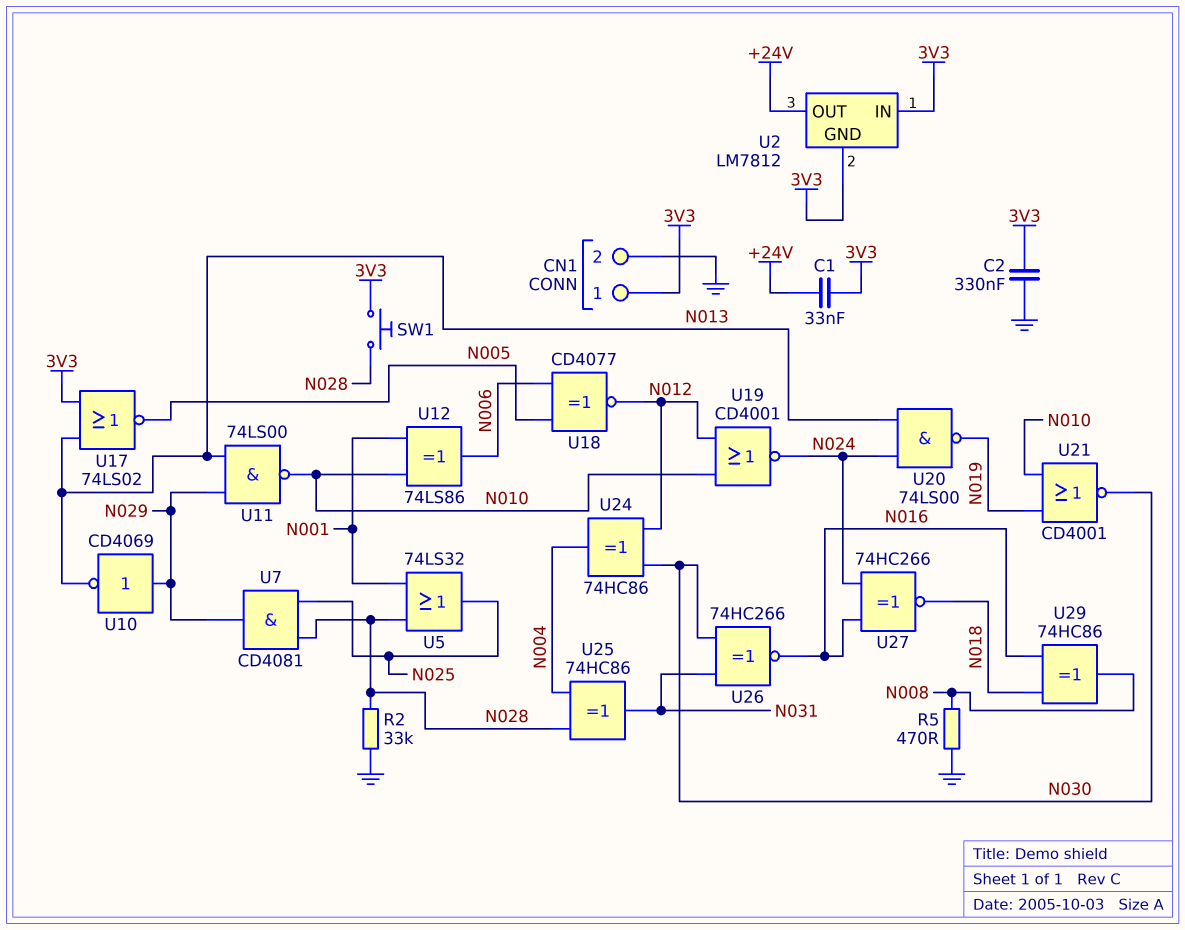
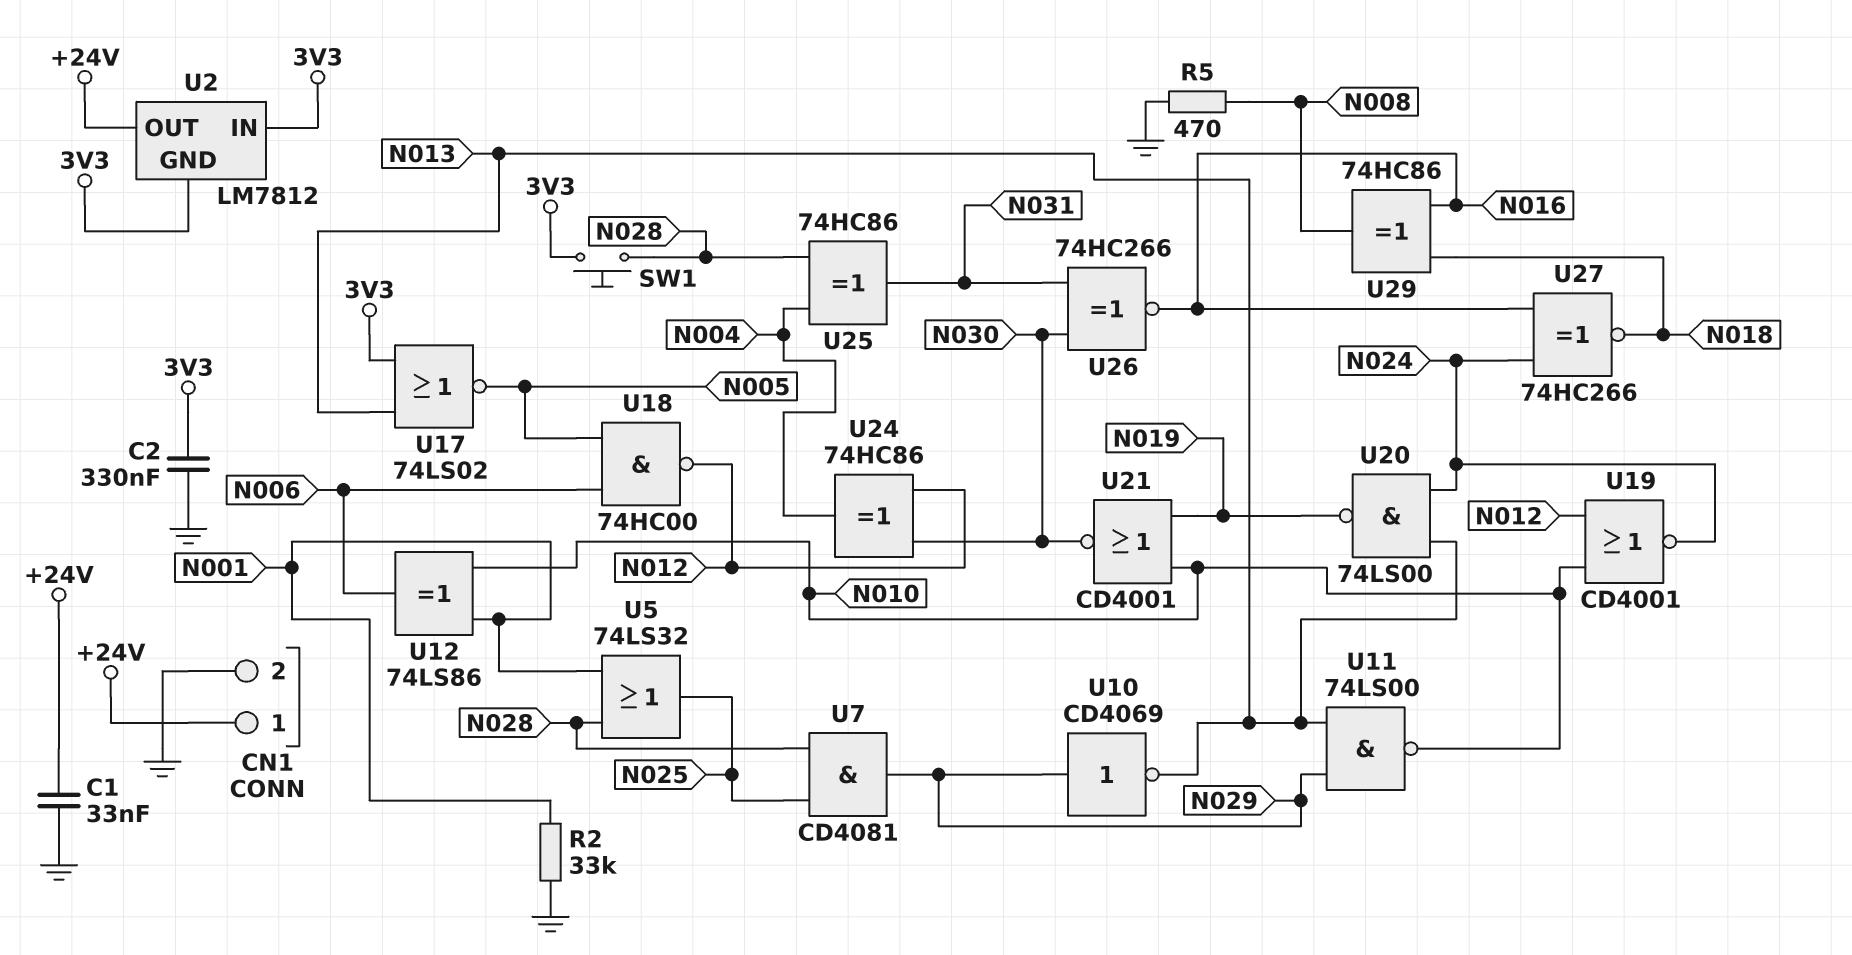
C1: 33nF (+24V, 3V3) -> 33nF (+24V, GND)
CN1 pin 1: 3V3 -> +24V
R2: 33k (GND, N028) -> 33k (GND, N001)
U18: XNOR CD4077 (in N005, in N006, out N012) -> NAND 74HC00 (in N005, in N006, out N012)

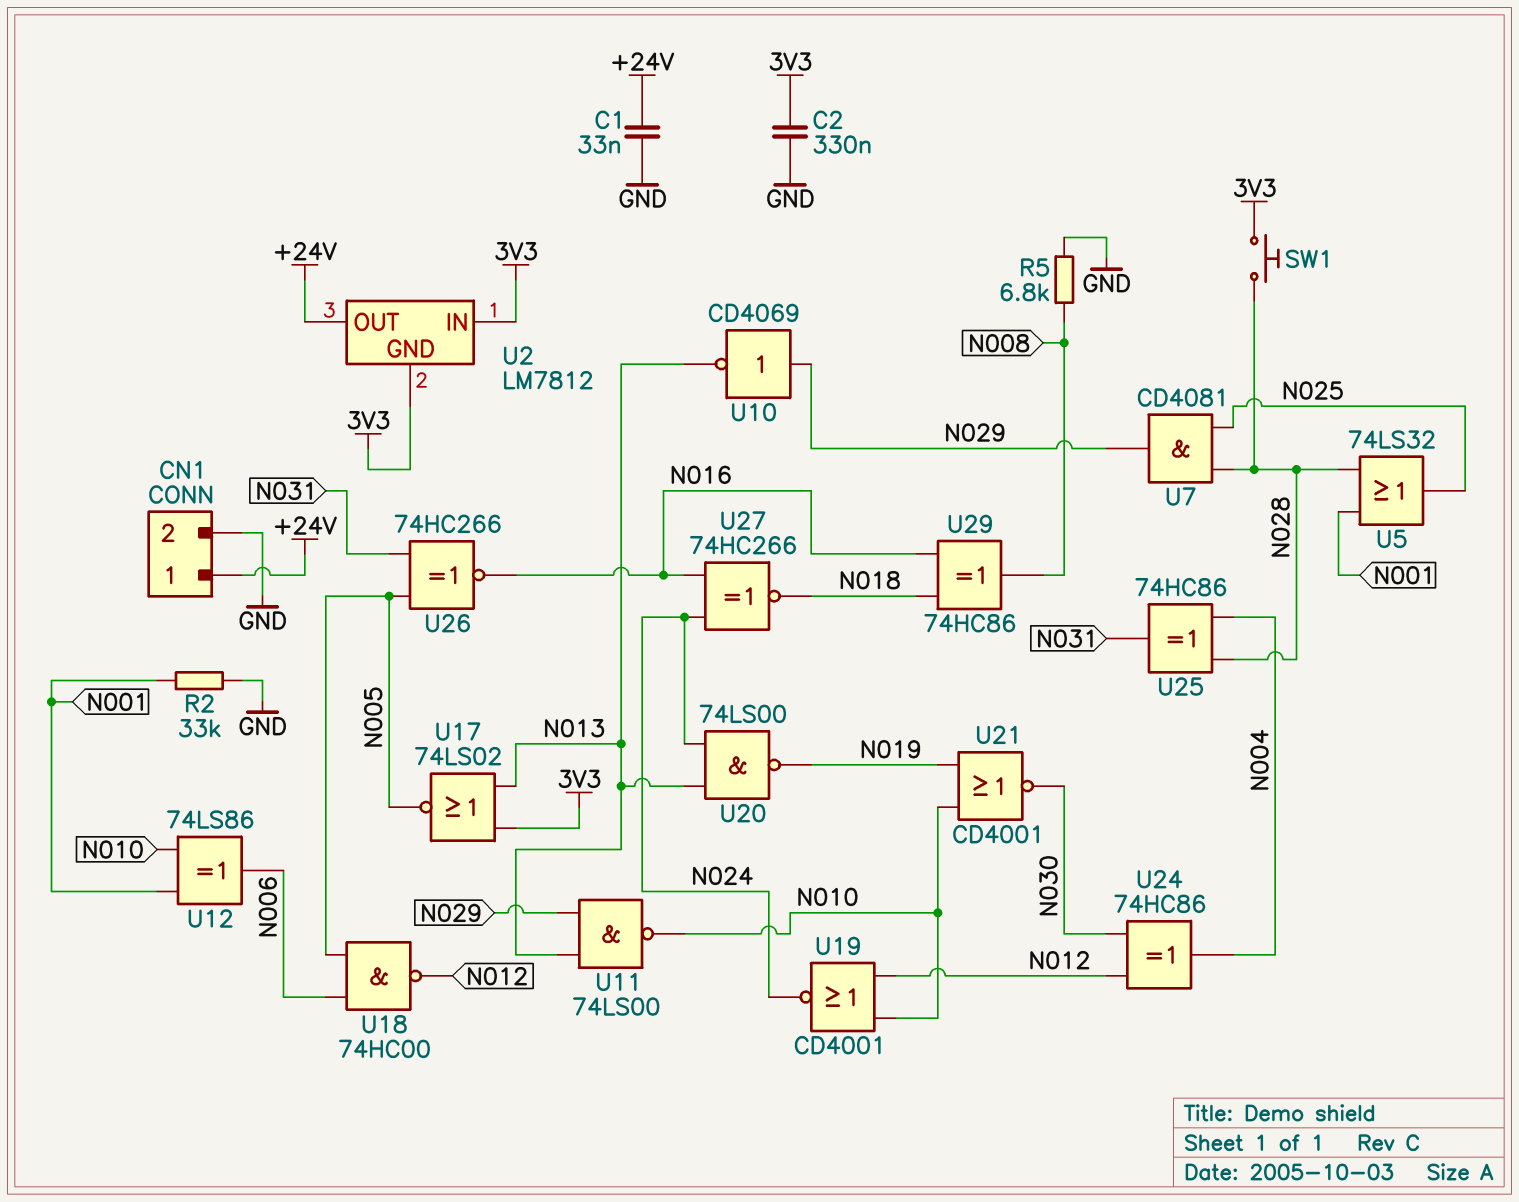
R5: 470 (GND, N008) -> 6.8k (GND, N008)
U26: XNOR 74HC266 (in N030, in N031, out N016) -> XNOR 74HC266 (in N005, in N031, out N016)

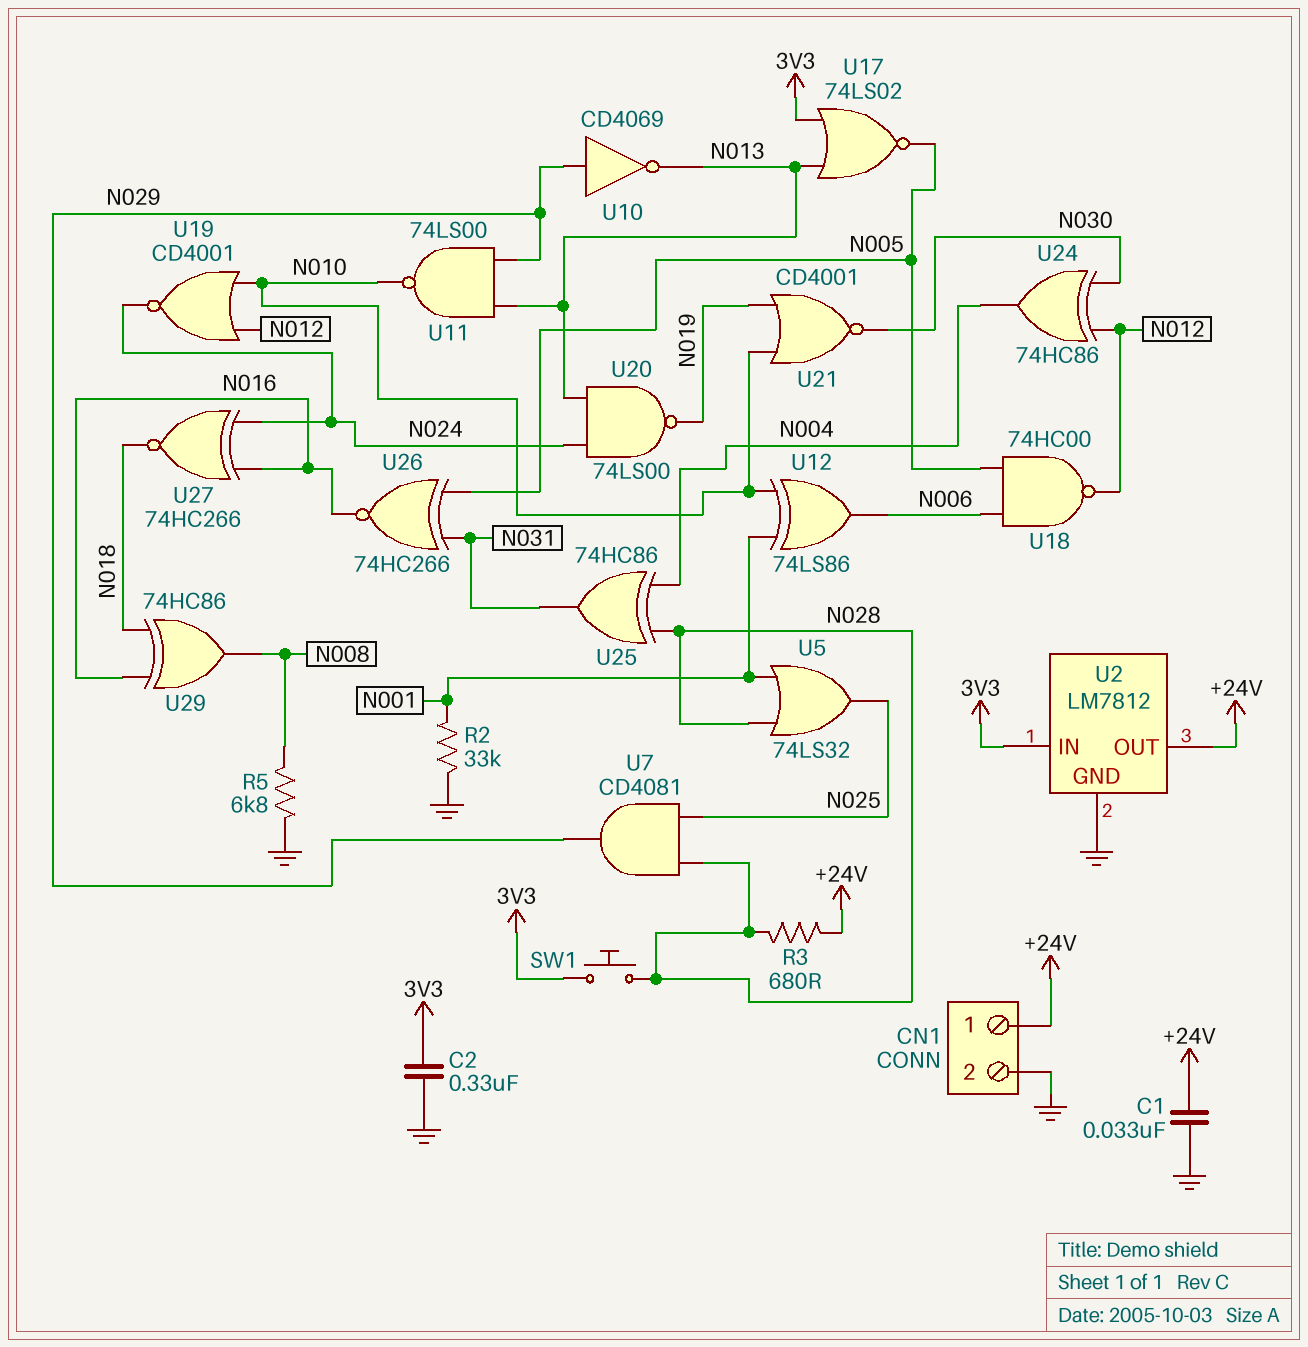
R3: none -> 680 (+24V, N028)
U2 pin GND: 3V3 -> GND

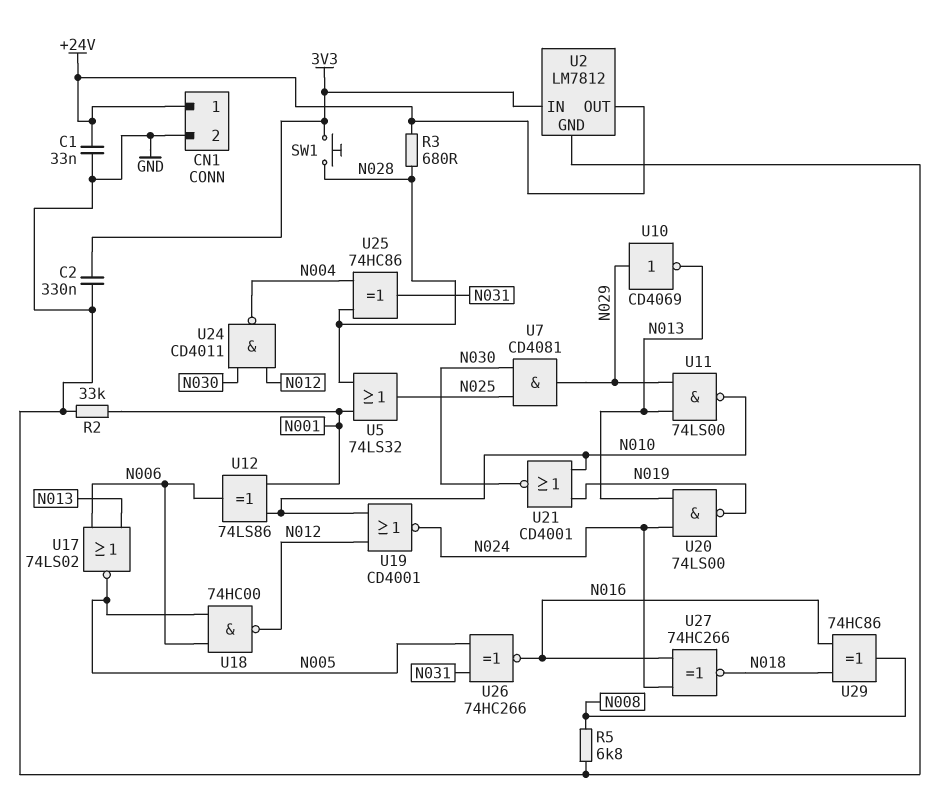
U7: AND CD4081 (in N025, in N028, out N029) -> AND CD4081 (in N025, in N030, out N029)
U17: NOR 74LS02 (in 3V3, in N013, out N005) -> NOR 74LS02 (in N006, in N013, out N005)
U24: XOR 74HC86 (in N012, in N030, out N004) -> NAND CD4011 (in N012, in N030, out N004)

